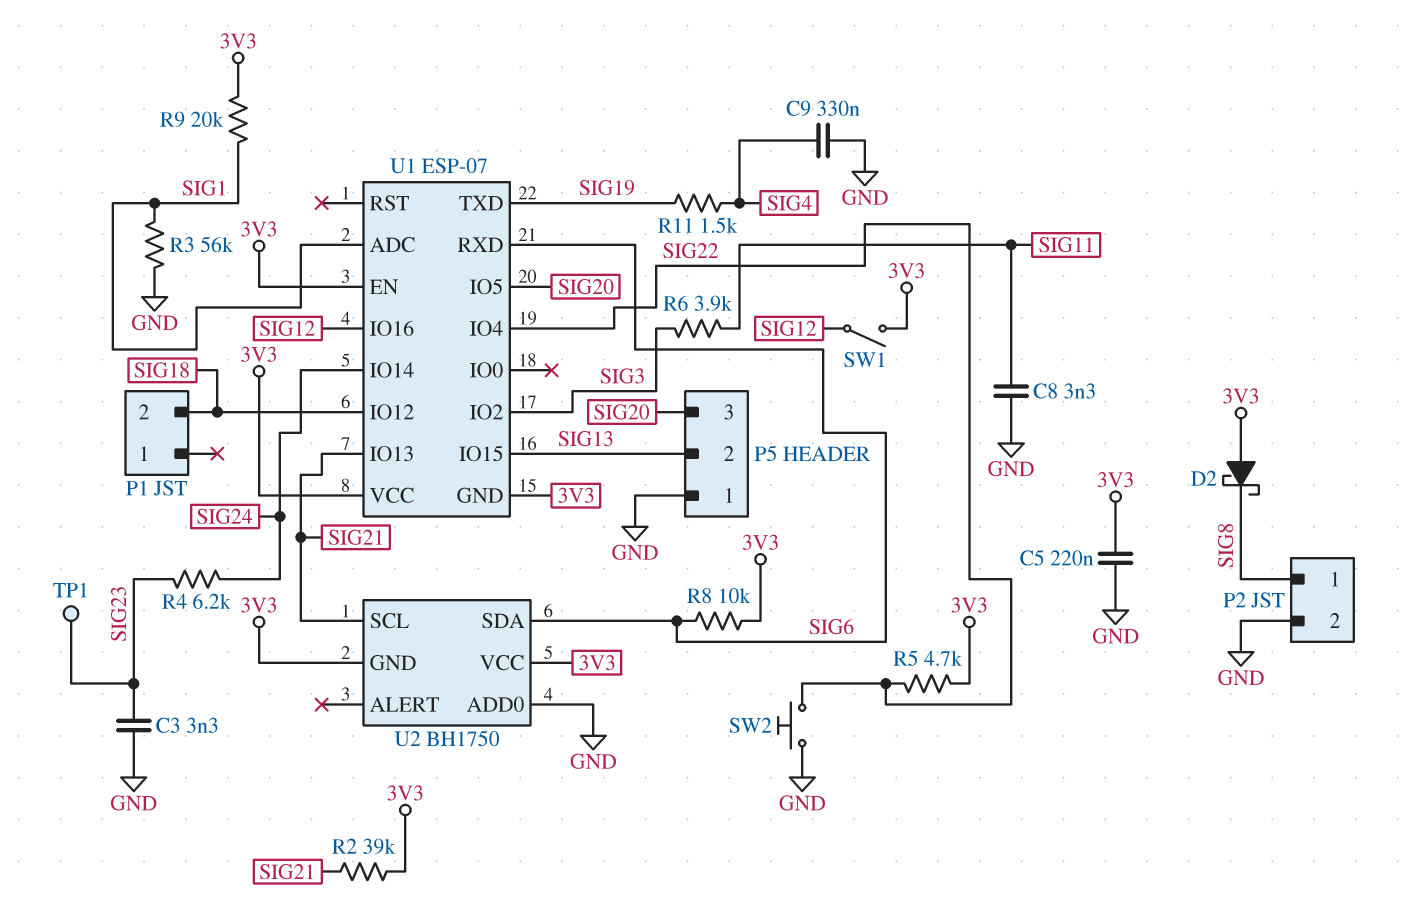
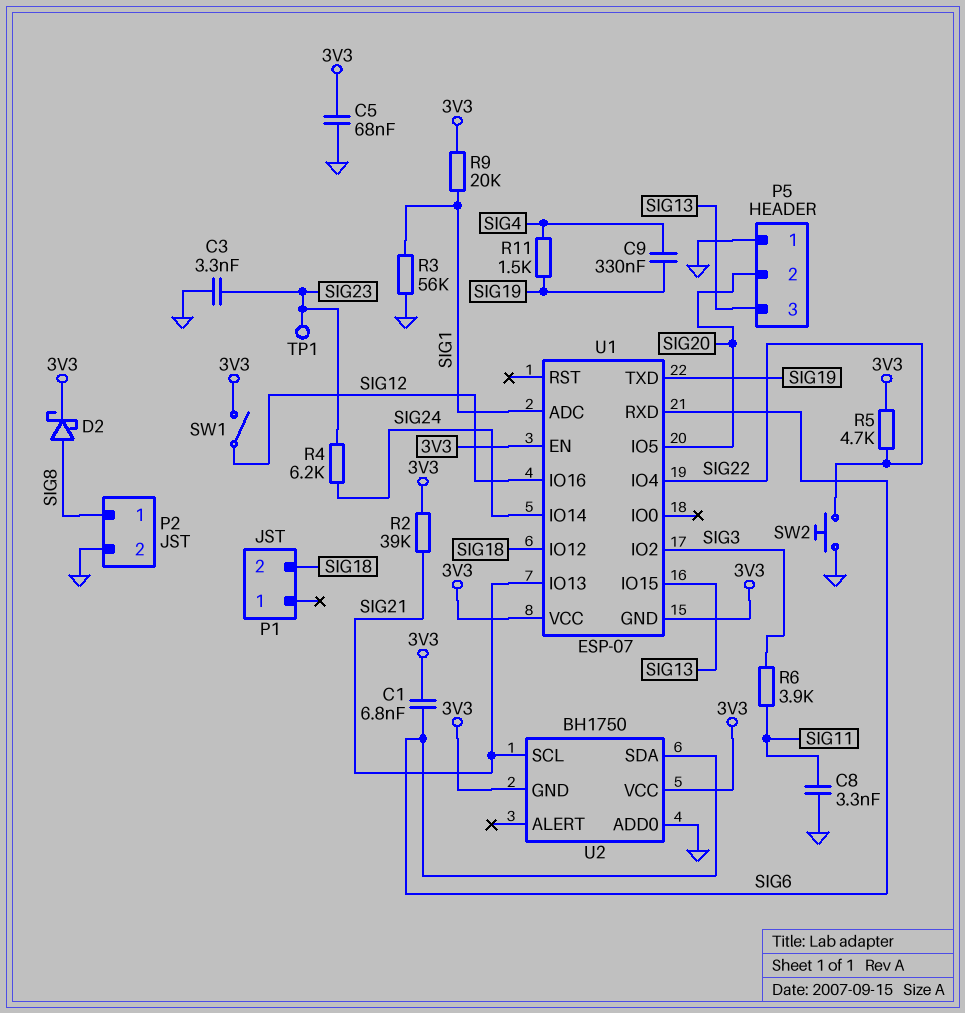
C1: none -> 6.8nF (3V3, SIG6)
C5: 220nF (3V3, GND) -> 68nF (3V3, GND)
C9: 330nF (GND, SIG4) -> 330nF (SIG4, SIG19)
D2: schottky (A 3V3, K SIG8) -> schottky (A SIG8, K 3V3)
P5 pin 2: SIG13 -> SIG20
P5 pin 3: SIG20 -> SIG13
R8: 10k (3V3, SIG6) -> none

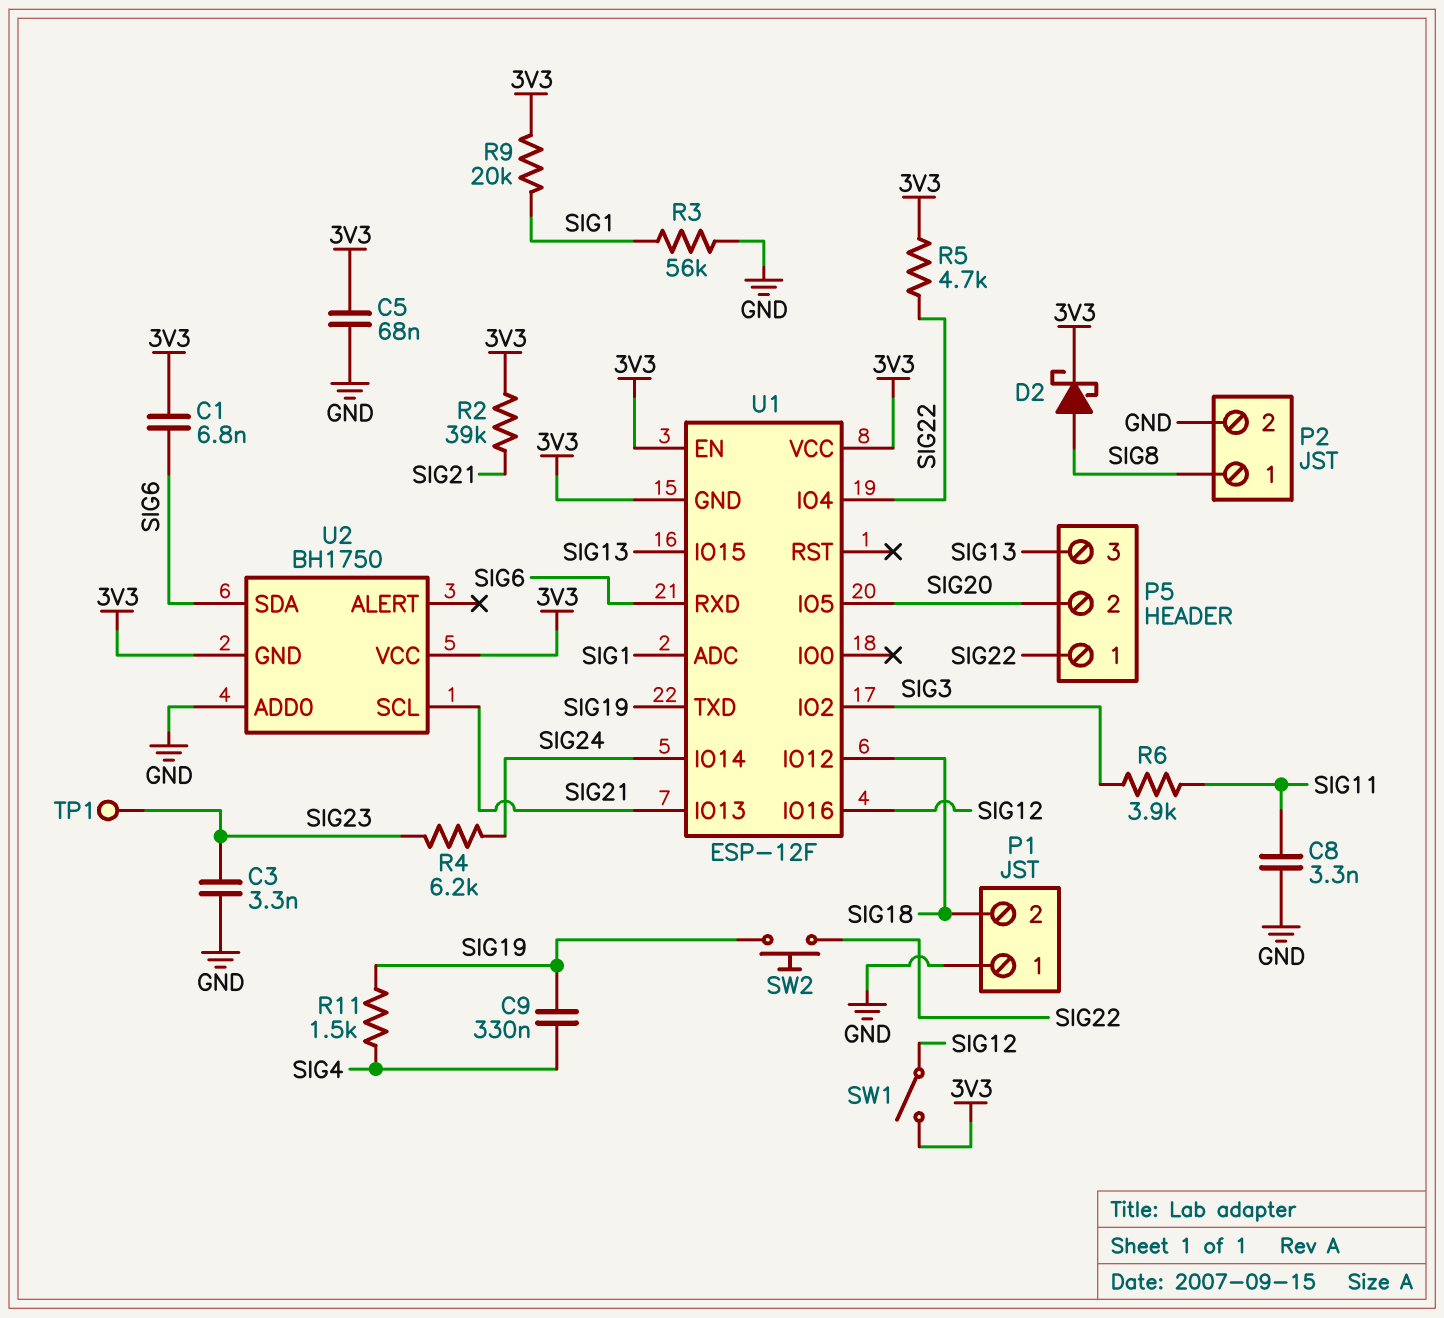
P1 pin 1: none -> GND
P5 pin 1: GND -> SIG22
SW2: button (GND, SIG22) -> button (SIG19, SIG22)
U1: ESP-07 -> ESP-12F

